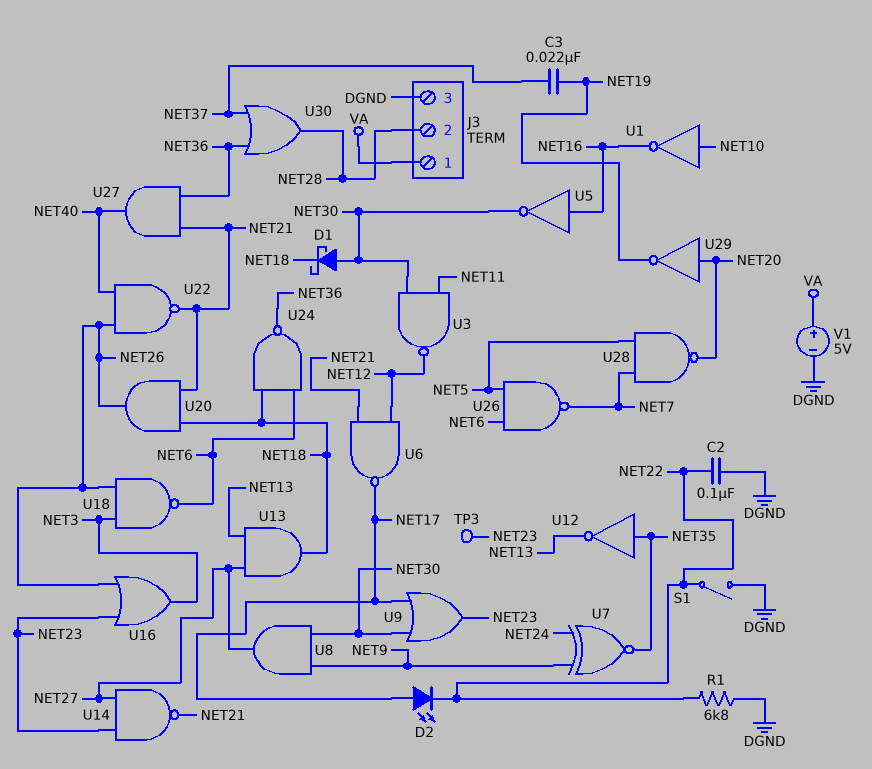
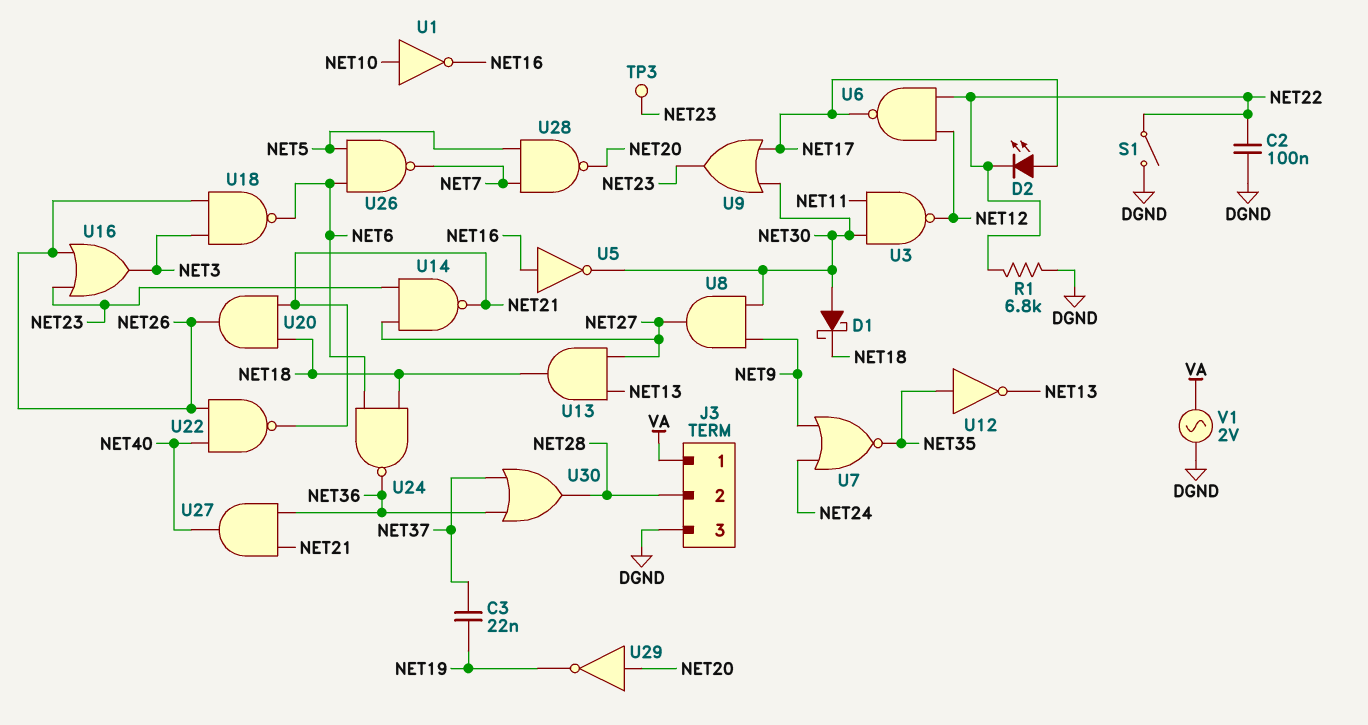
U6: NAND (in NET12, in NET21, out NET17) -> NAND (in NET12, in NET22, out NET17)
U7: XNOR (in NET9, in NET24, out NET35) -> NOR (in NET9, in NET24, out NET35)
V1: 5V (plus VA, minus DGND) -> AC 2V (DGND, VA)

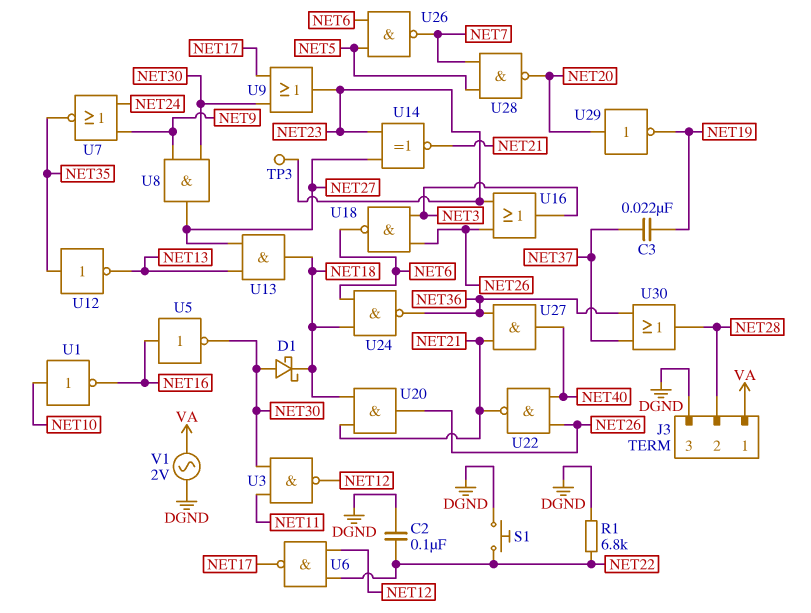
D2: LED (A NET17, K NET22) -> none
S1: switch (DGND, NET22) -> button (DGND, NET22)
U14: NAND (in NET23, in NET27, out NET21) -> XNOR (in NET23, in NET27, out NET21)

